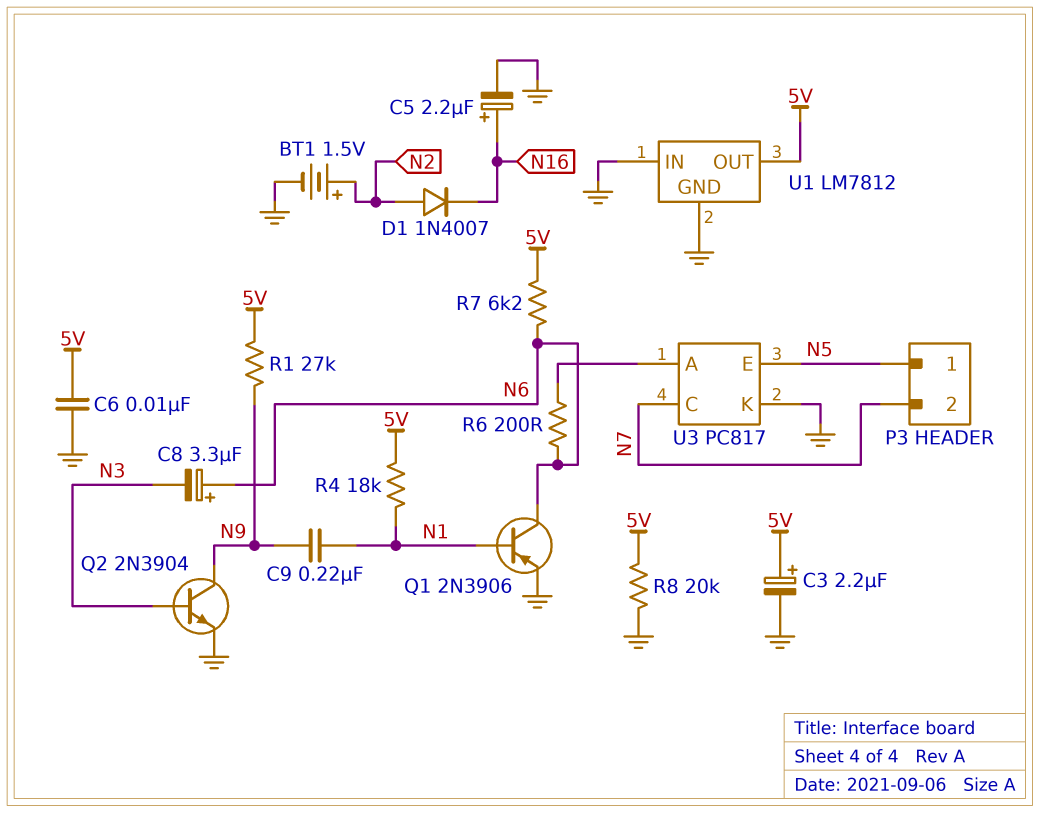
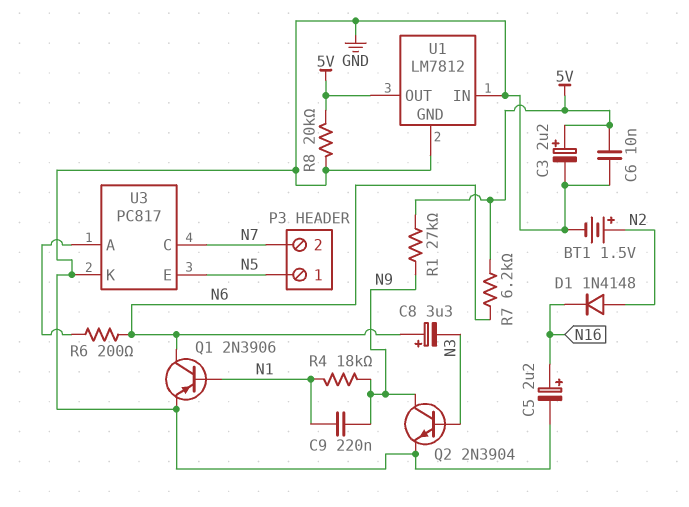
D1: diode 1N4007 (A N2, K N16) -> diode 1N4148 (A N2, K N16)
R4: 18k (5V, N1) -> 18k (N1, N9)

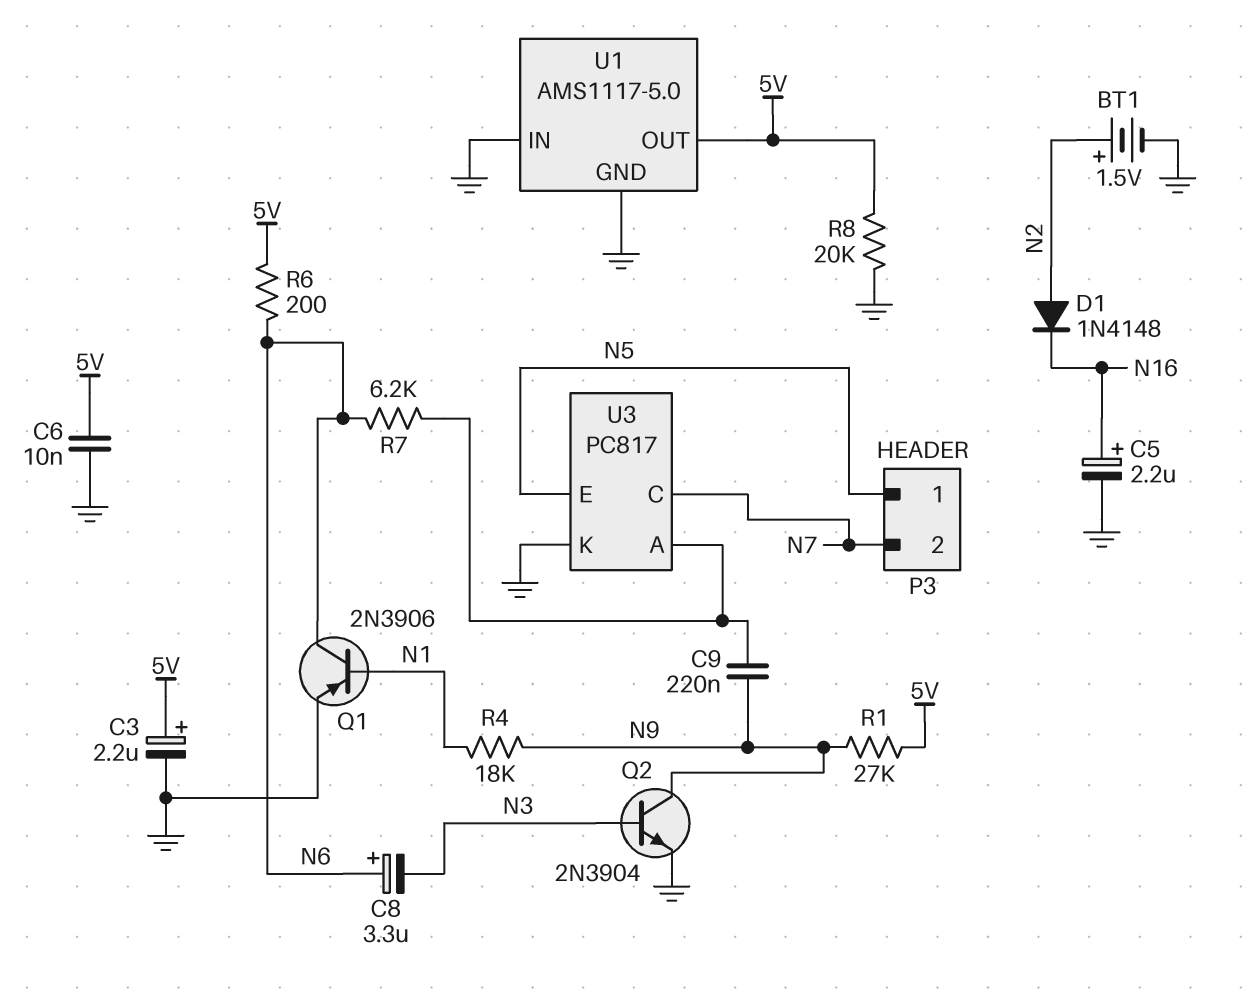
C9: 220nF (N1, N9) -> 220nF (N9, U3/A)
R6: 200 (N6, U3/A) -> 200 (5V, N6)
R7: 6.2k (5V, N6) -> 6.2k (N6, U3/A)
U1: LM7812 -> AMS1117-5.0

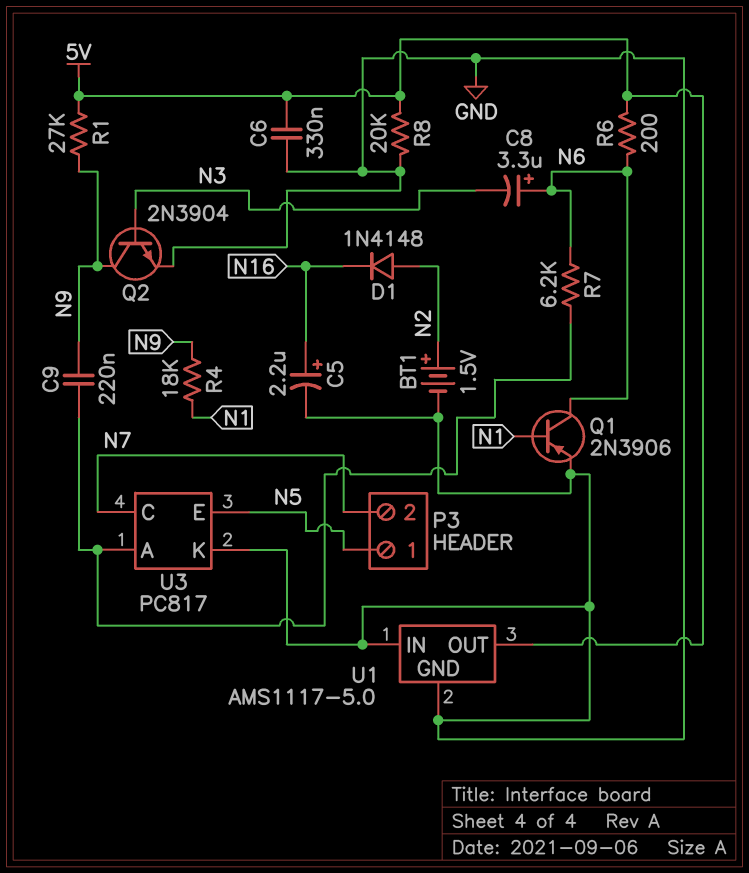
C3: 2.2uF (plus 5V, minus GND) -> none
C6: 10nF (5V, GND) -> 330nF (5V, GND)

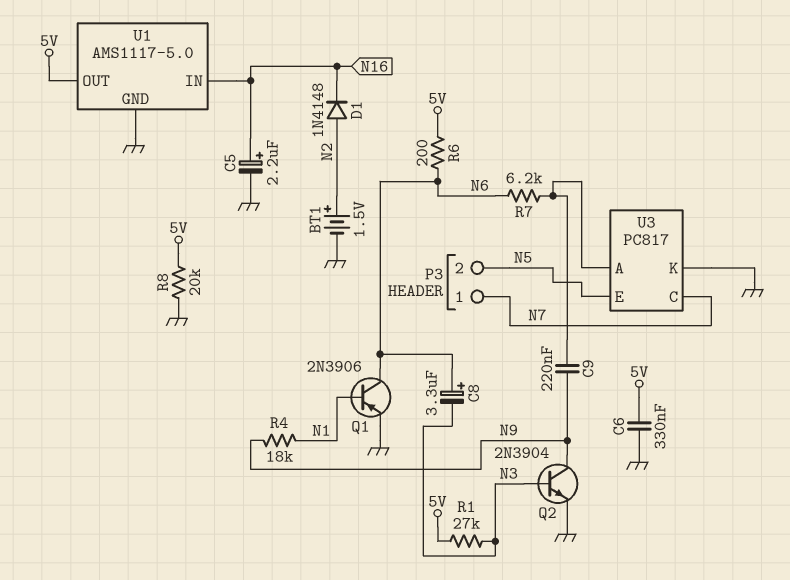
P3 pin 1: N5 -> N7
P3 pin 2: N7 -> N5
R1: 27k (5V, N9) -> 27k (5V, N3)
U1 pin IN: GND -> N16

